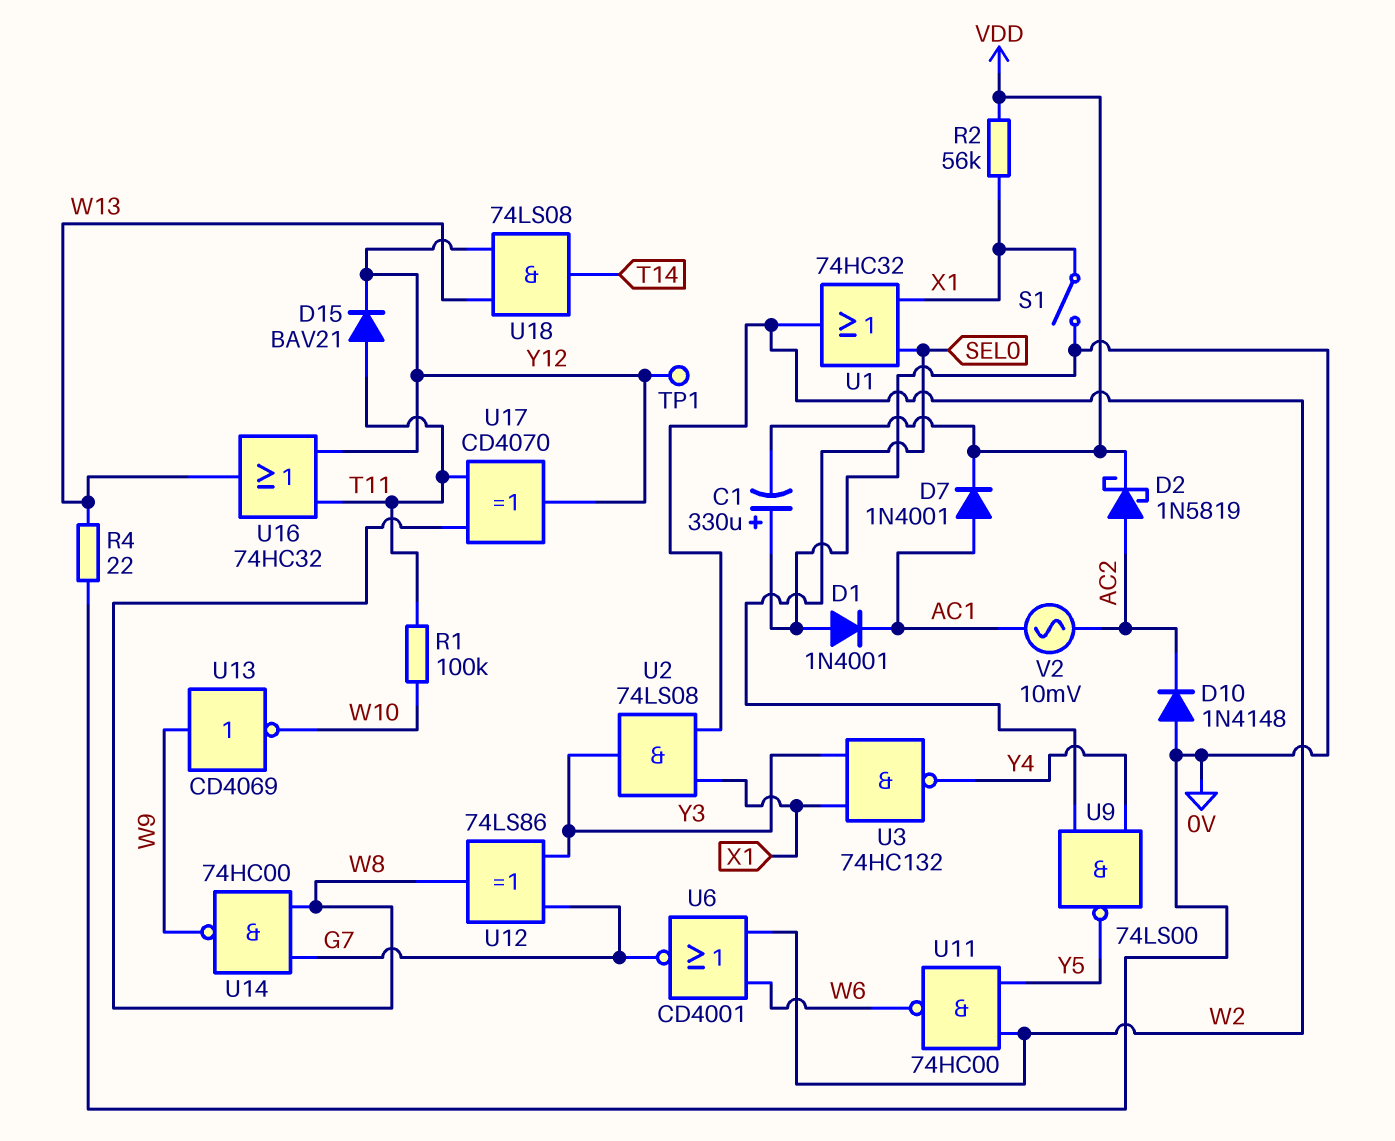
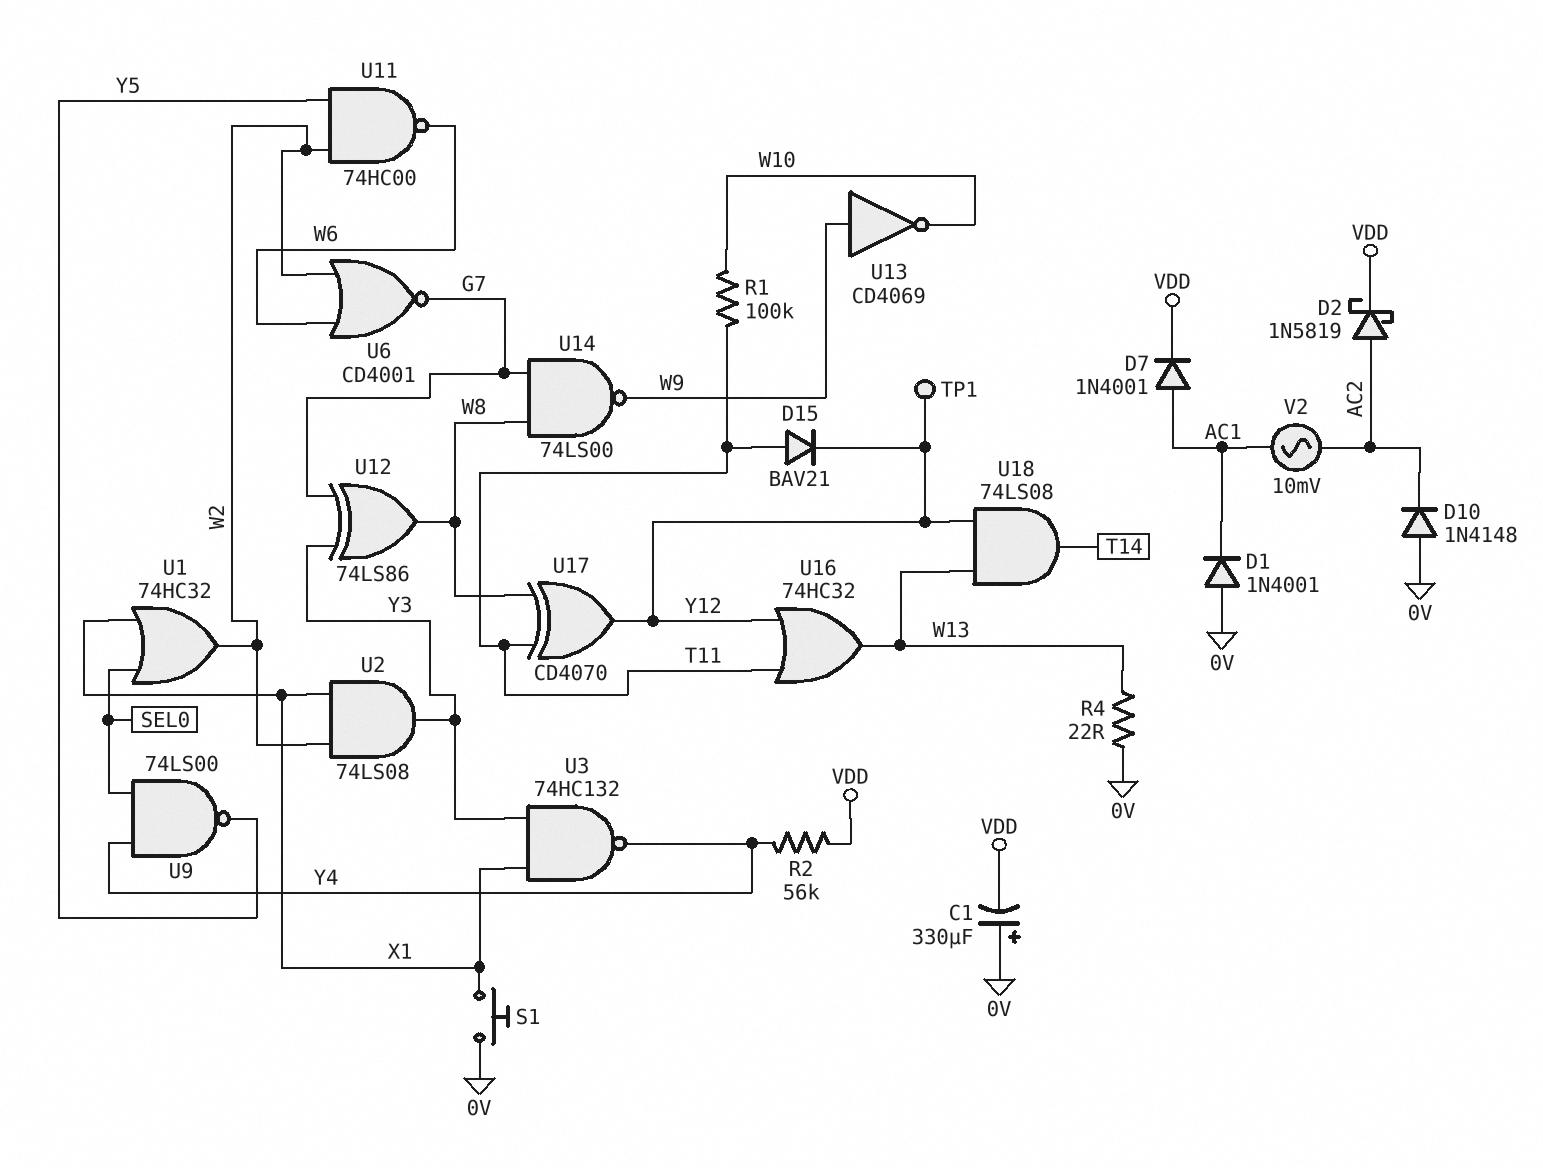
R2: 56k (VDD, X1) -> 56k (VDD, Y4)
S1: switch (0V, X1) -> button (0V, X1)
U14: NAND 74HC00 (in G7, in W8, out W9) -> NAND 74LS00 (in G7, in W8, out W9)

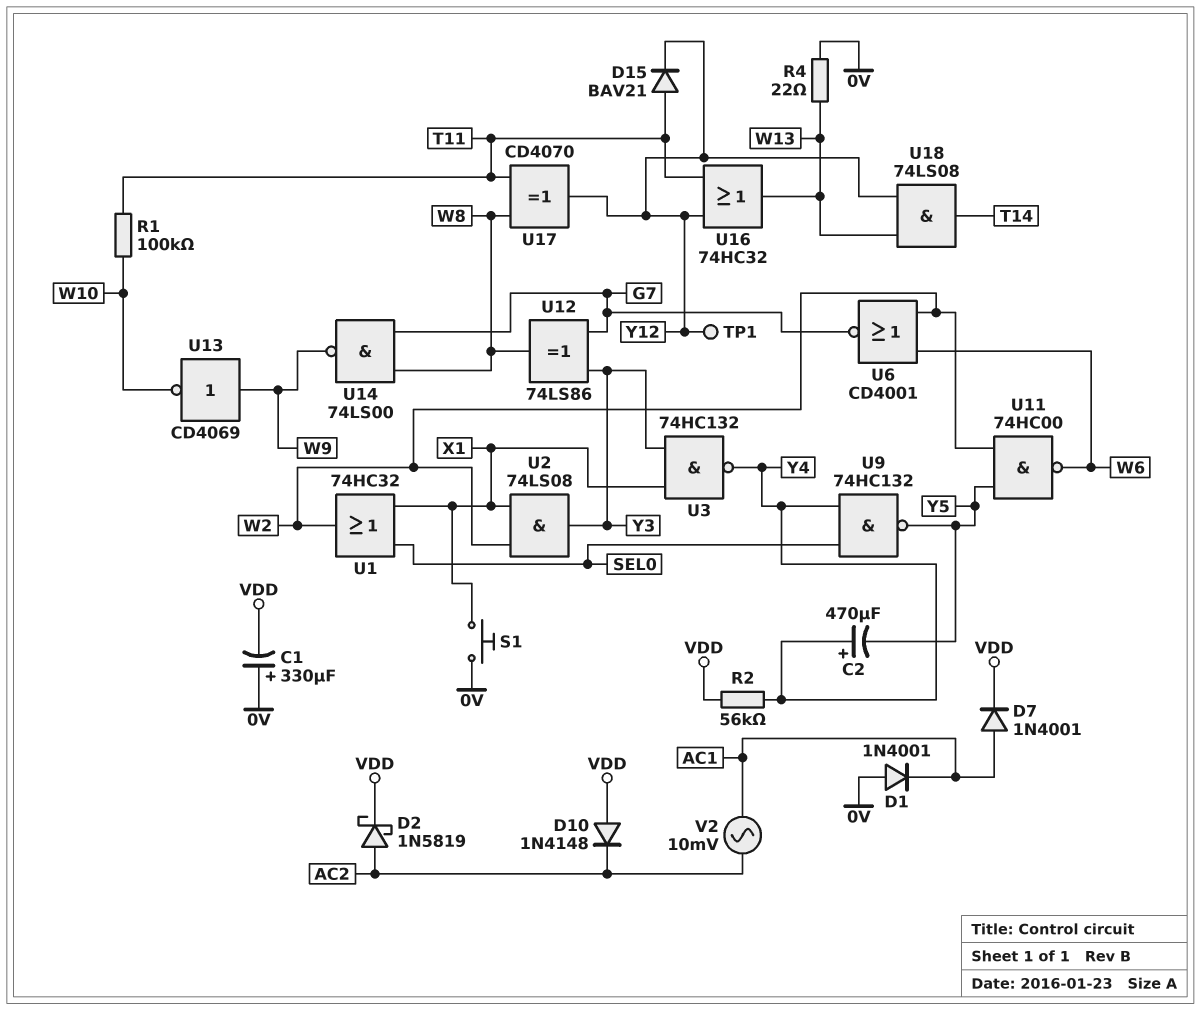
C2: none -> 470uF (plus Y4, minus Y5)
D10: diode 1N4148 (A 0V, K AC2) -> diode 1N4148 (A VDD, K AC2)
U9: NAND 74LS00 (in SEL0, in Y4, out Y5) -> NAND 74HC132 (in SEL0, in Y4, out Y5)

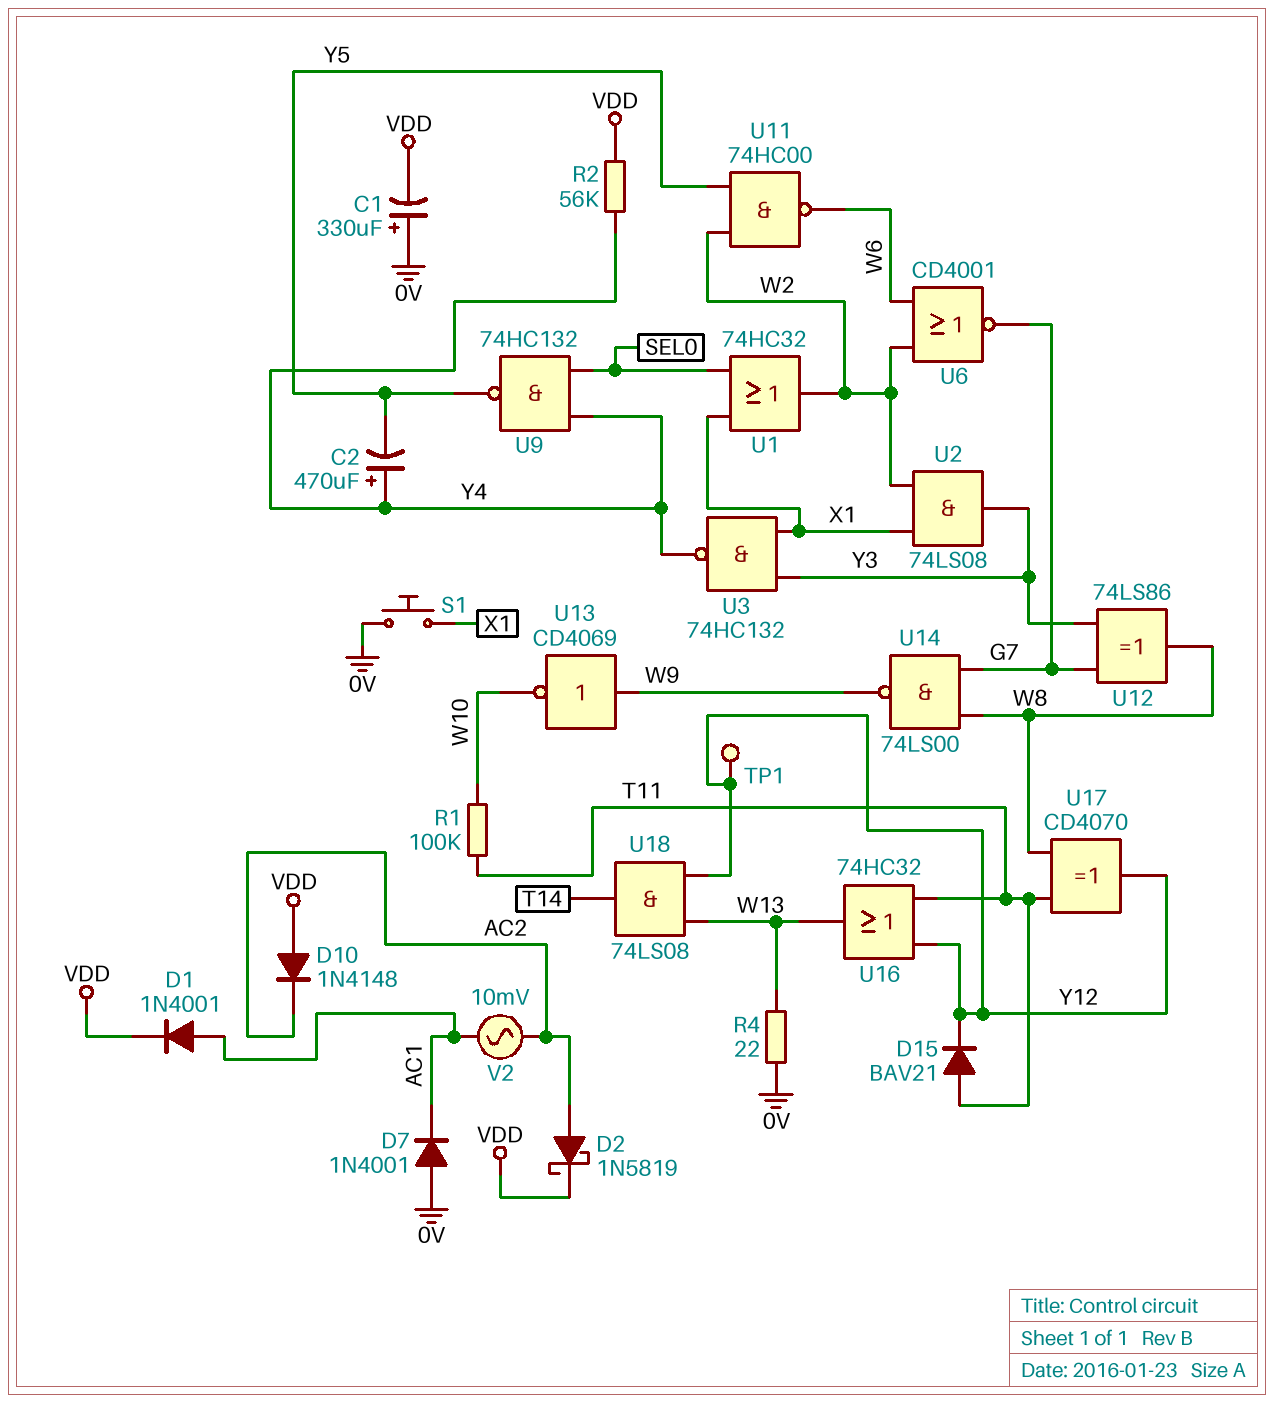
D1: diode 1N4001 (A 0V, K AC1) -> diode 1N4001 (A AC1, K VDD)
D7: diode 1N4001 (A AC1, K VDD) -> diode 1N4001 (A 0V, K AC1)

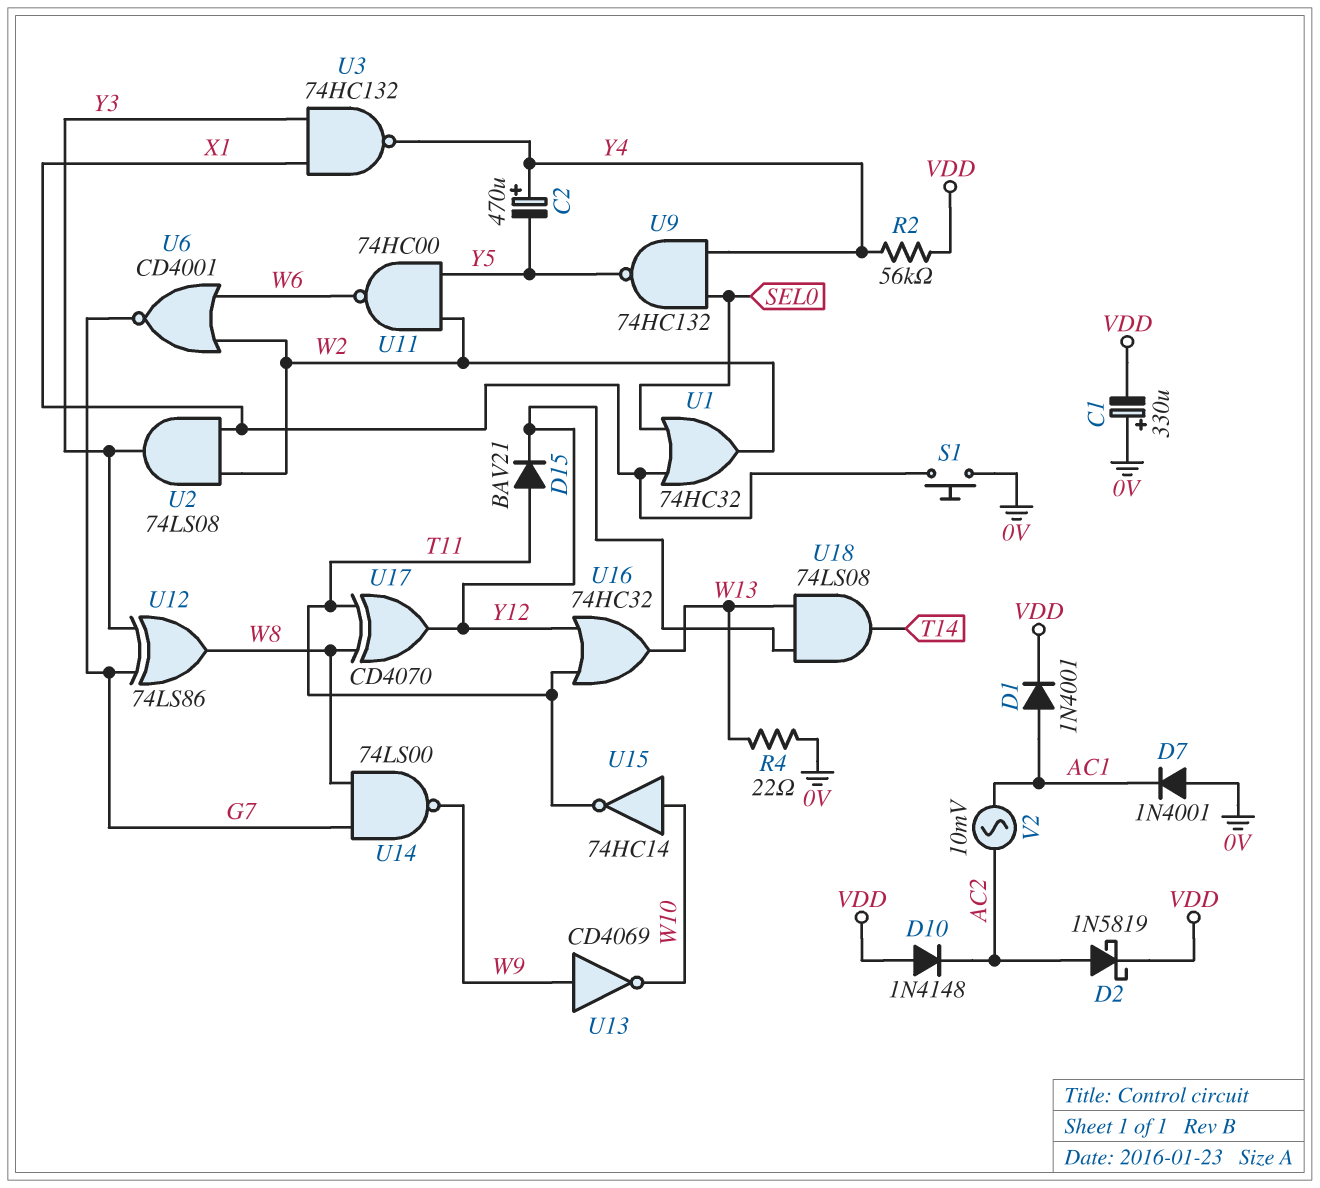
R1: 100k (T11, W10) -> none
TP1: test point (Y12) -> none
U15: none -> NOT 74HC14 (in W10, out T11)

